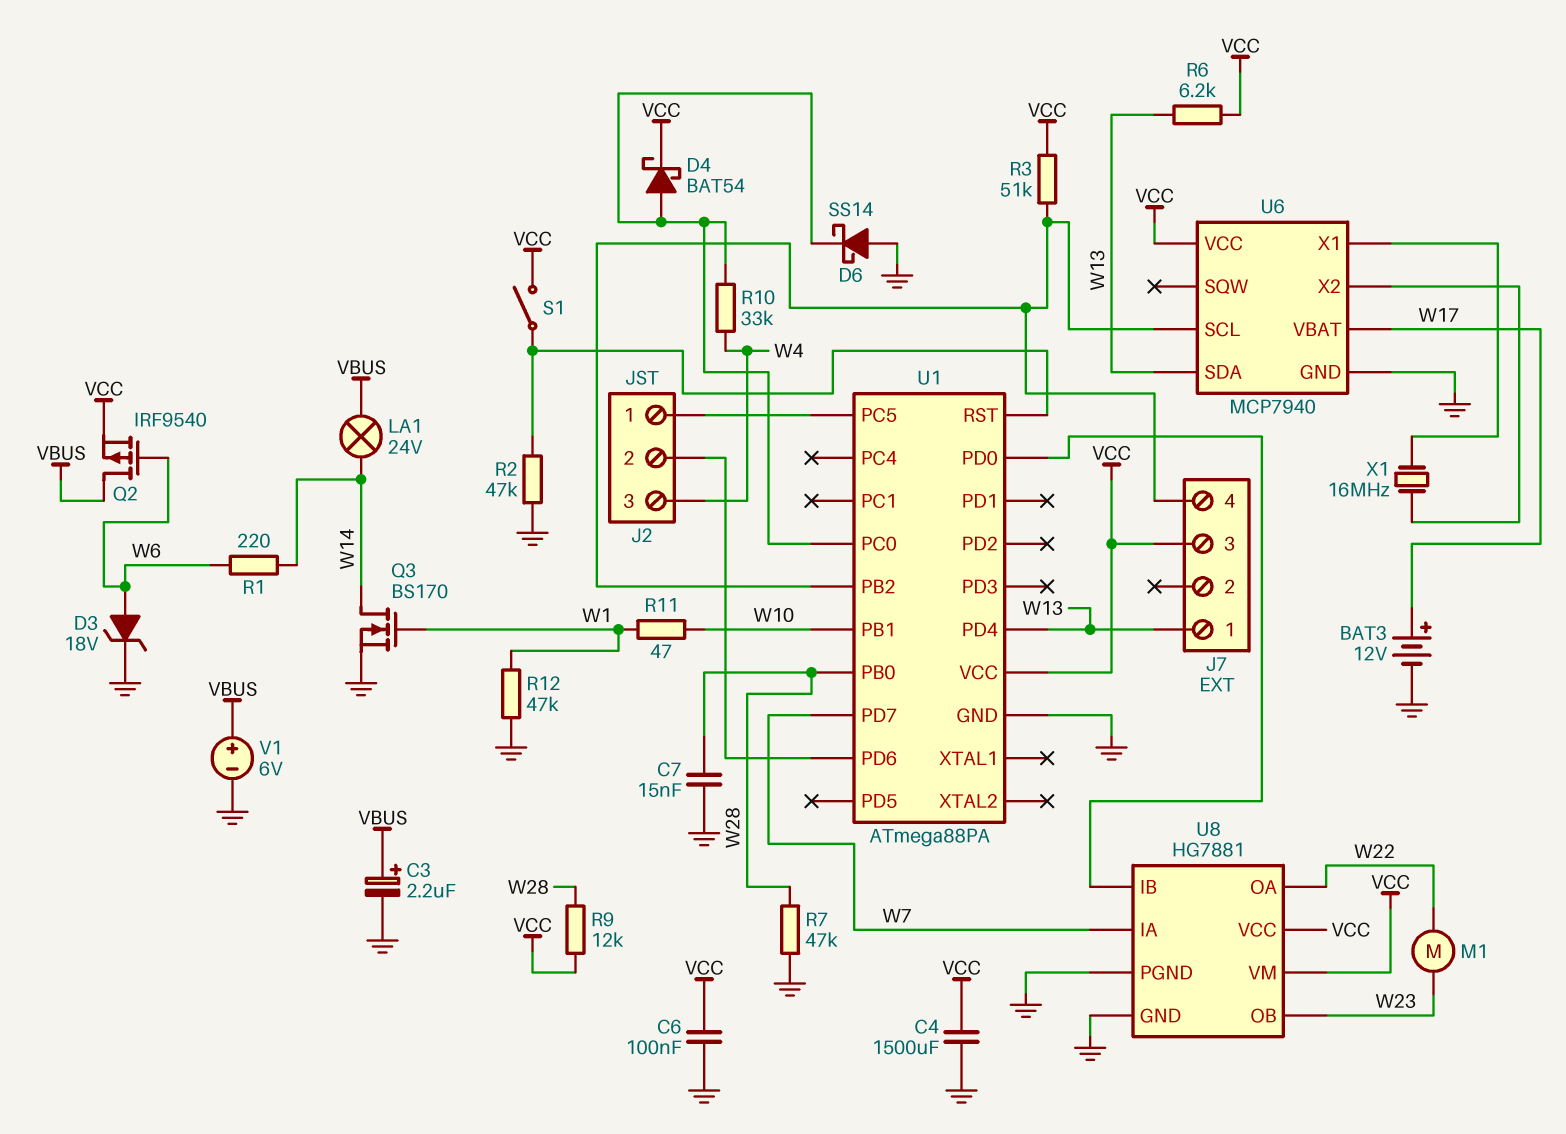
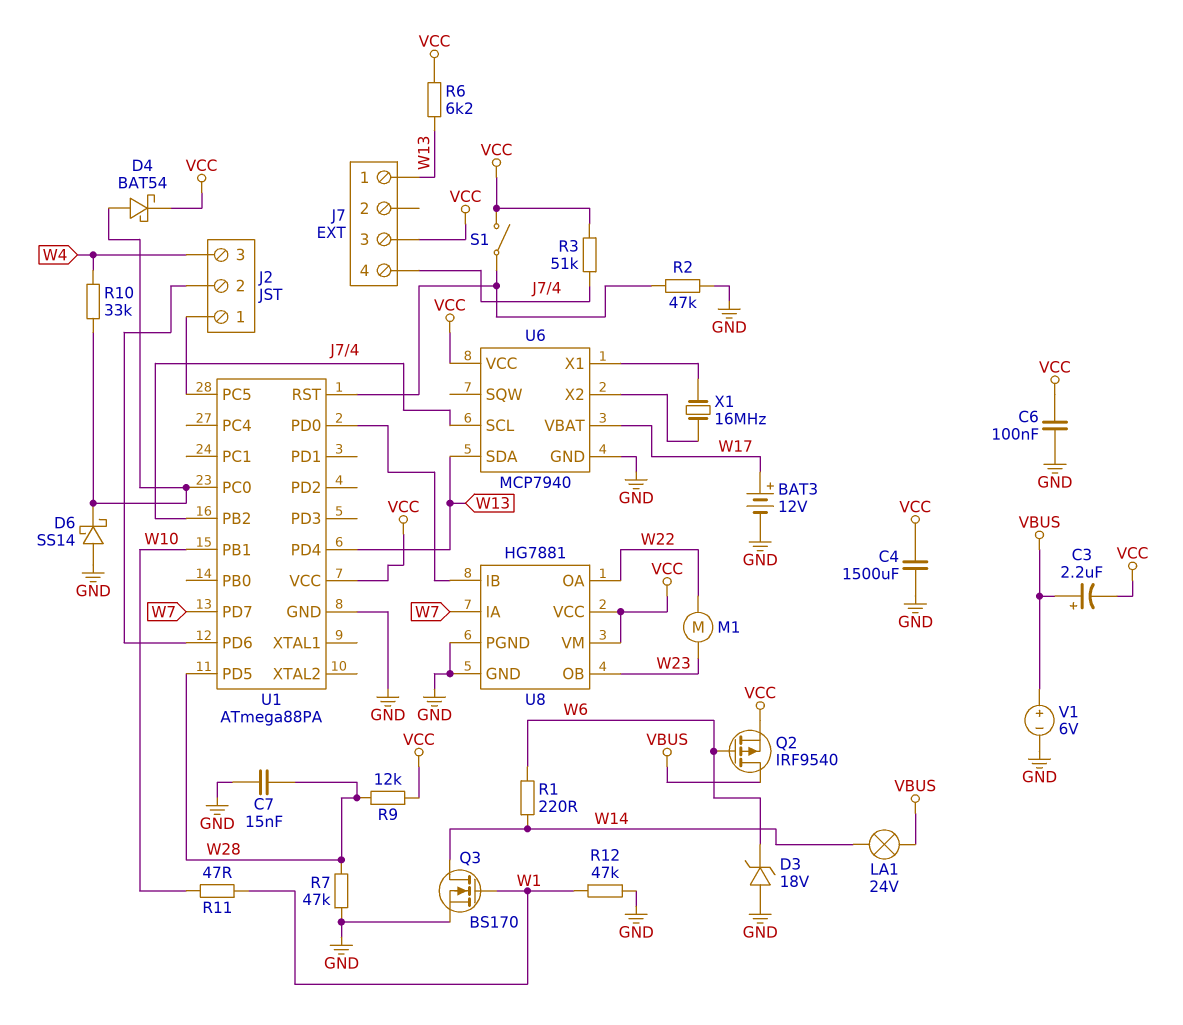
C3: 2.2uF (plus VBUS, minus GND) -> 2.2uF (plus VBUS, minus VCC)
D3: zener 18V (A W6, K GND) -> zener 18V (A GND, K W6)
U1 pin PB0: W28 -> none
U1 pin PD5: none -> W28

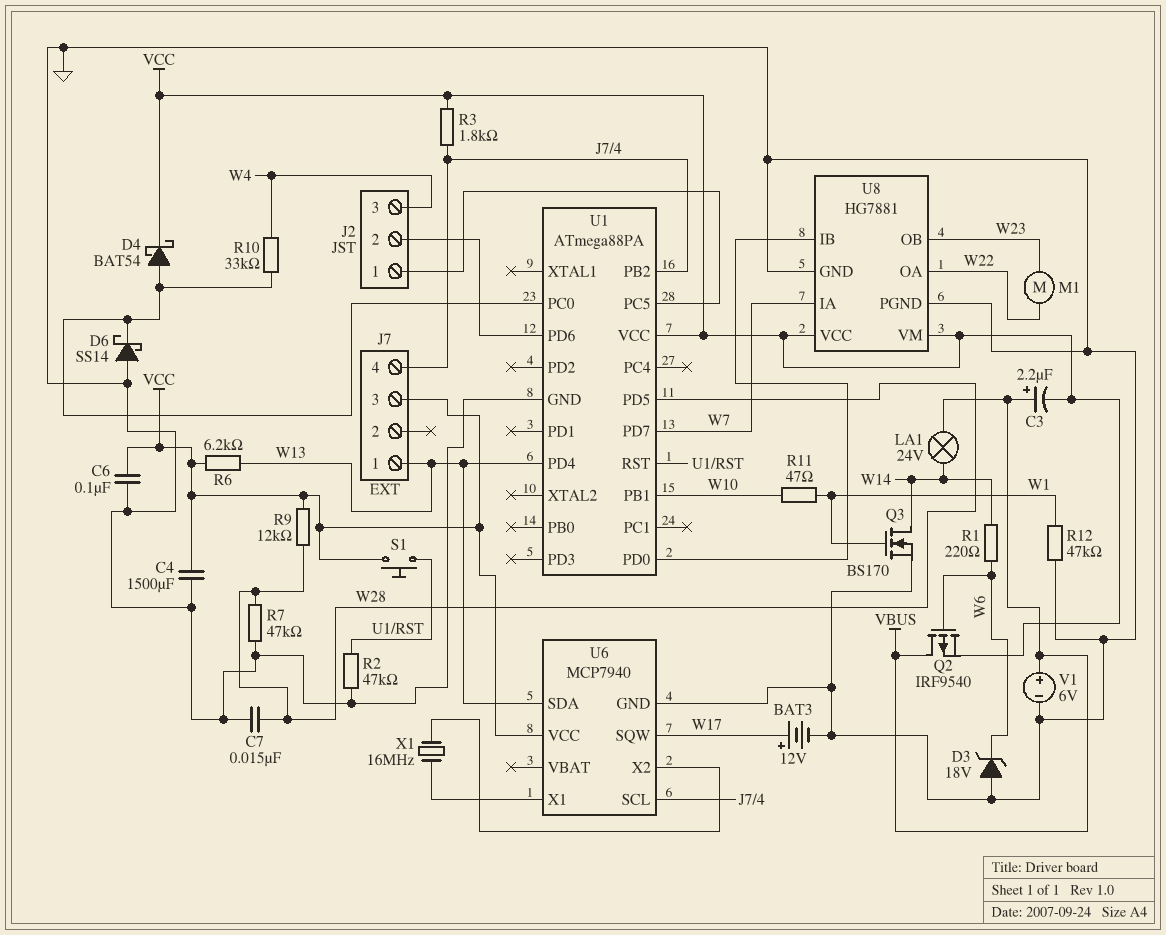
R3: 51k (J7/4, VCC) -> 1.8k (J7/4, VCC)
S1: switch (U1/RST, VCC) -> button (U1/RST, VCC)
U6 pin SQW: none -> W17
U6 pin VBAT: W17 -> none

